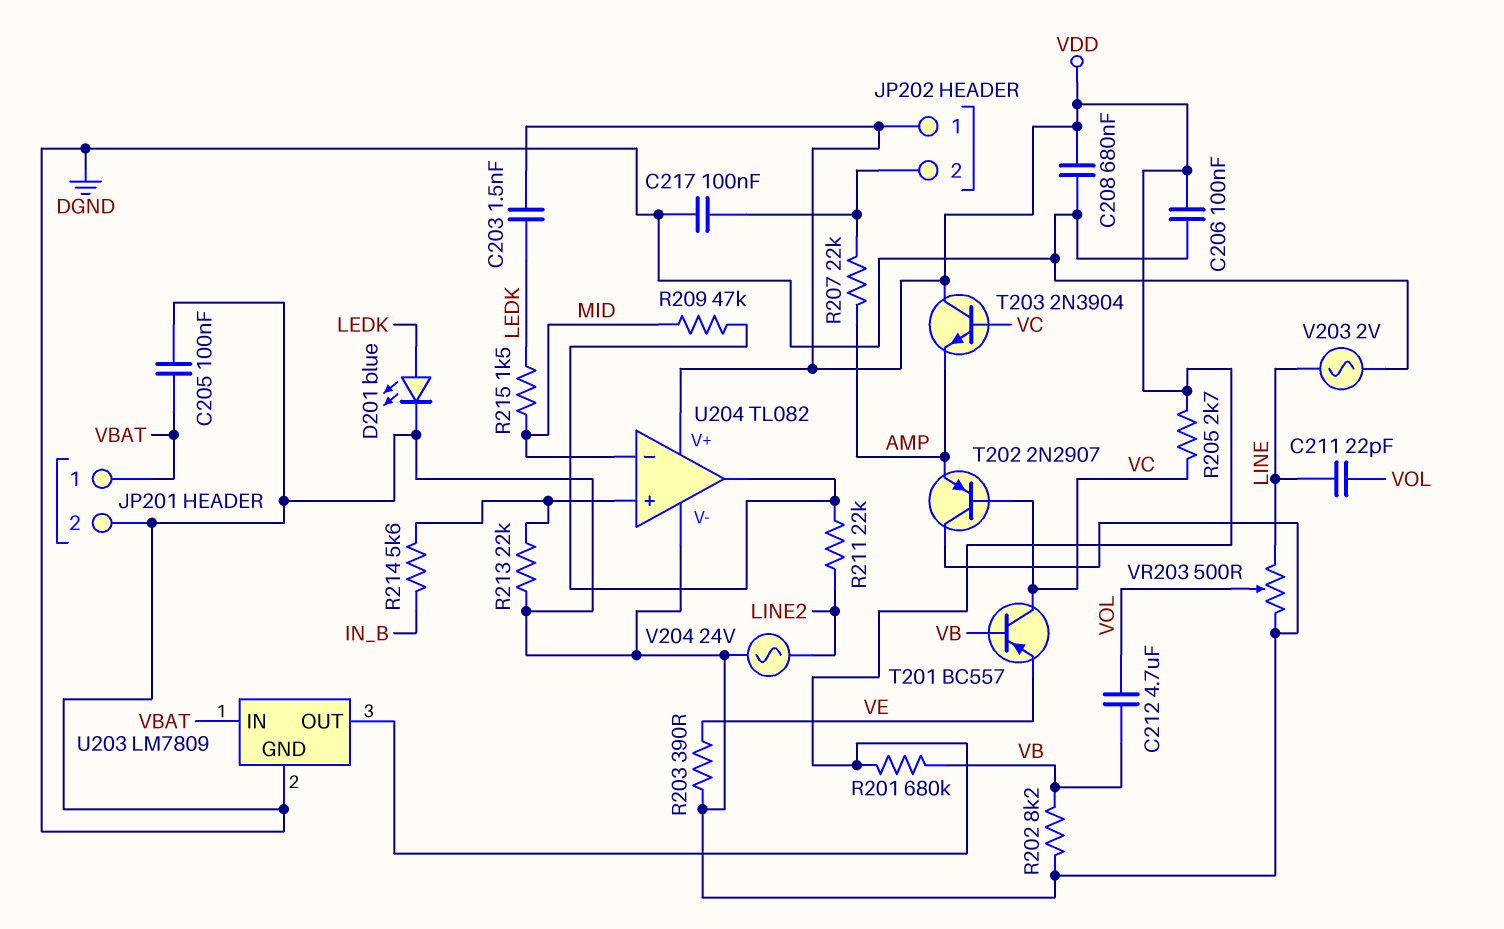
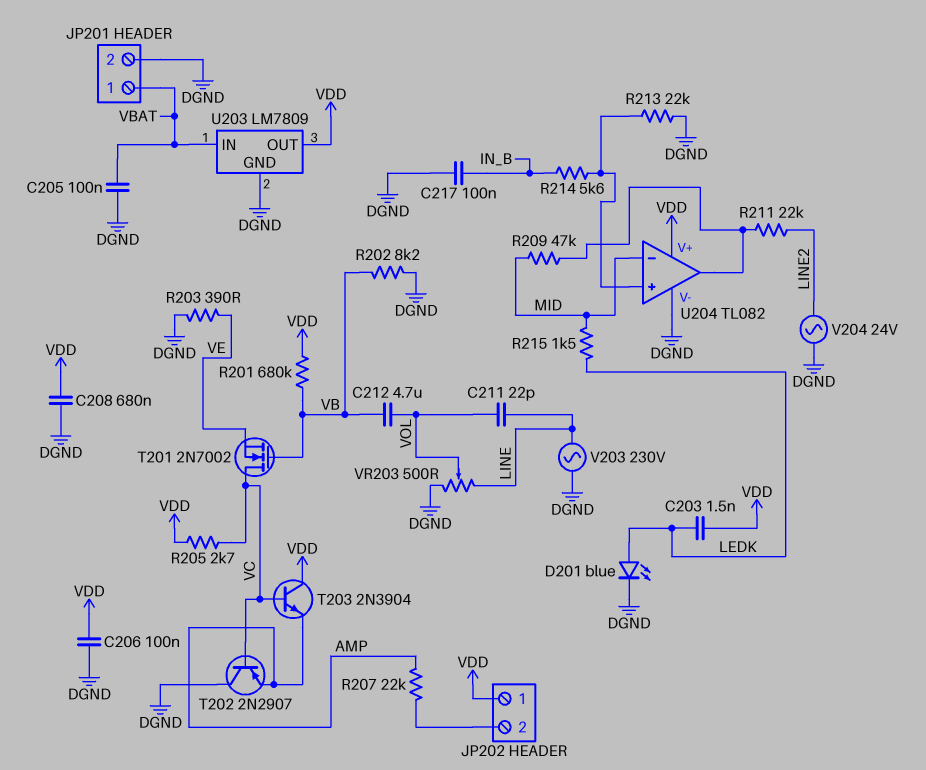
C217: 100nF (DGND, JP202/2) -> 100nF (DGND, IN_B)
T201: PNP BC557 (B VB, C VC, E VE) -> NMOS 2N7002 (G VB, D VC, S VE)
V203: AC 2V (DGND, LINE) -> AC 230V (DGND, LINE)

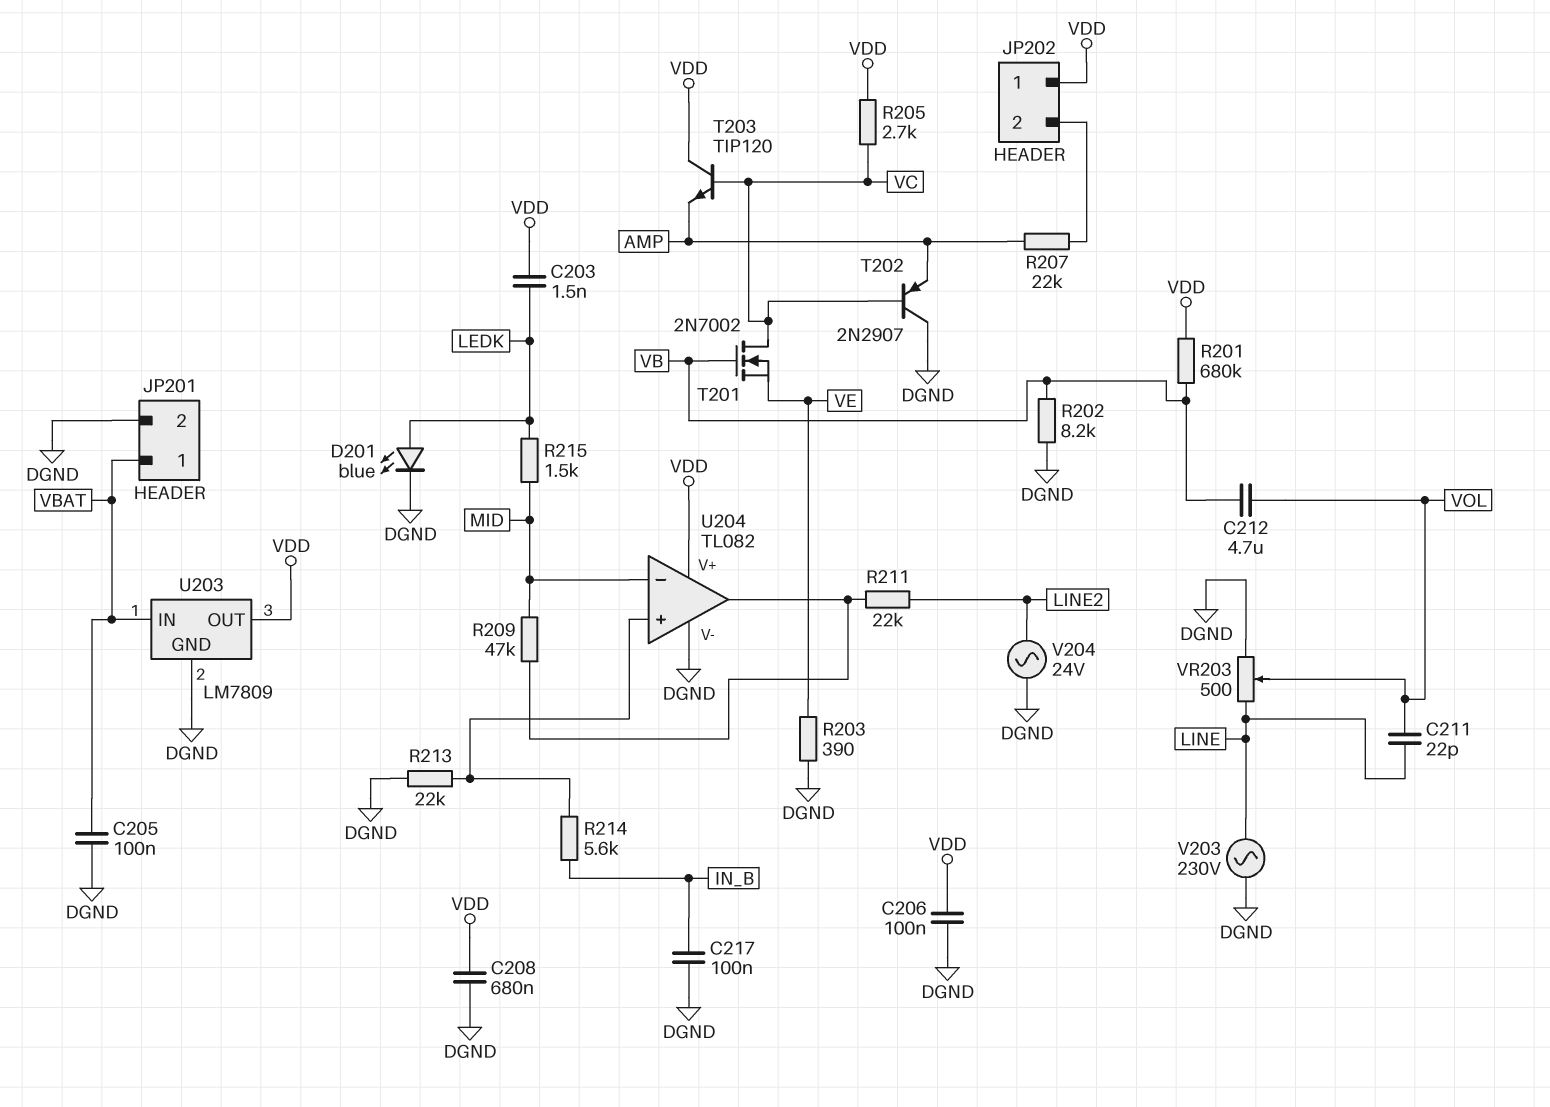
T203: NPN 2N3904 (B VC, C VDD, E AMP) -> NPN TIP120 (B VC, C VDD, E AMP)

